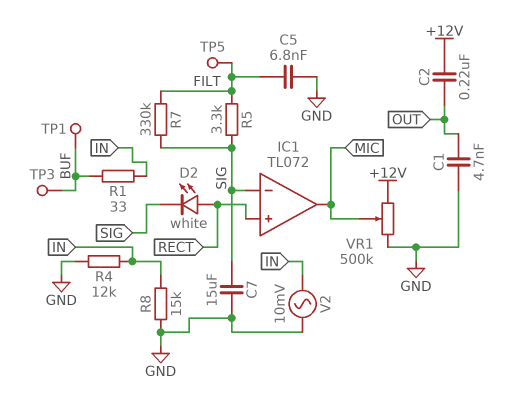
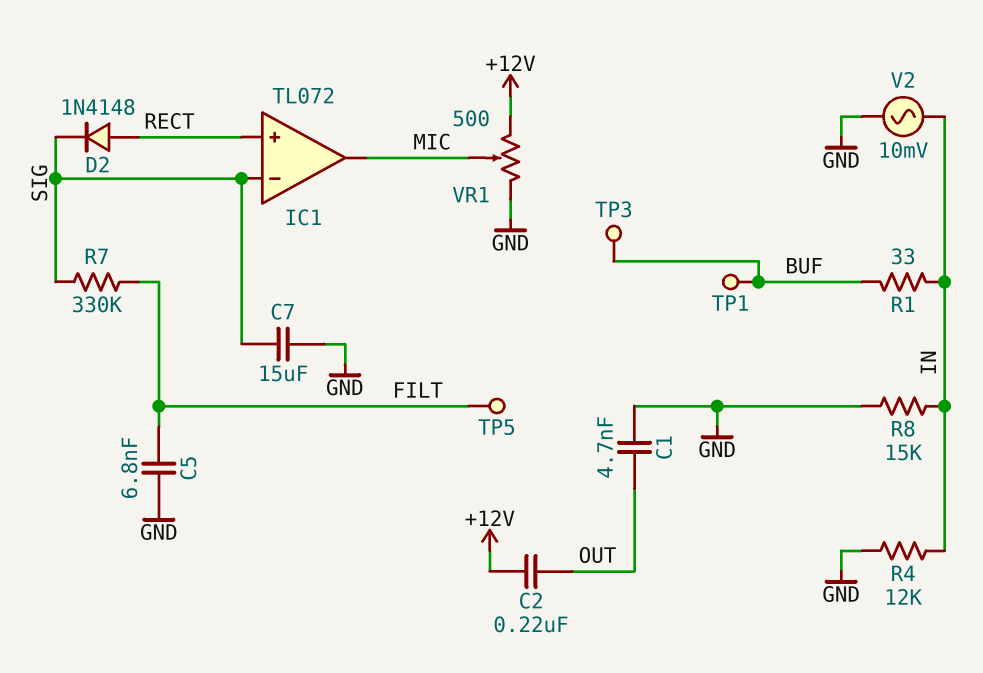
D2: LED white (A RECT, K SIG) -> diode 1N4148 (A RECT, K SIG)
R5: 3.3k (FILT, SIG) -> none
VR1: 500k (+12V, GND, wiper MIC) -> 500 (+12V, GND, wiper MIC)

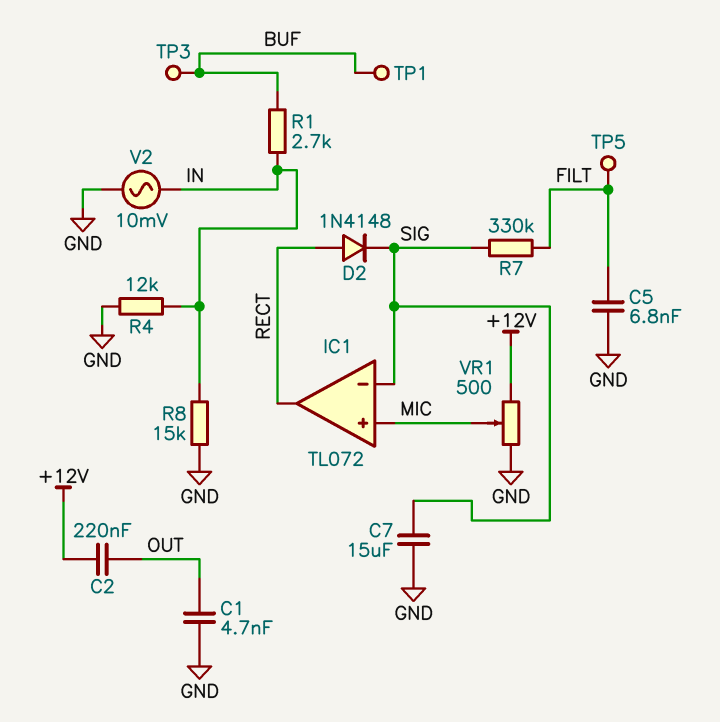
IC1 pin in+: RECT -> MIC
IC1 pin out: MIC -> RECT
R1: 33 (BUF, IN) -> 2.7k (BUF, IN)

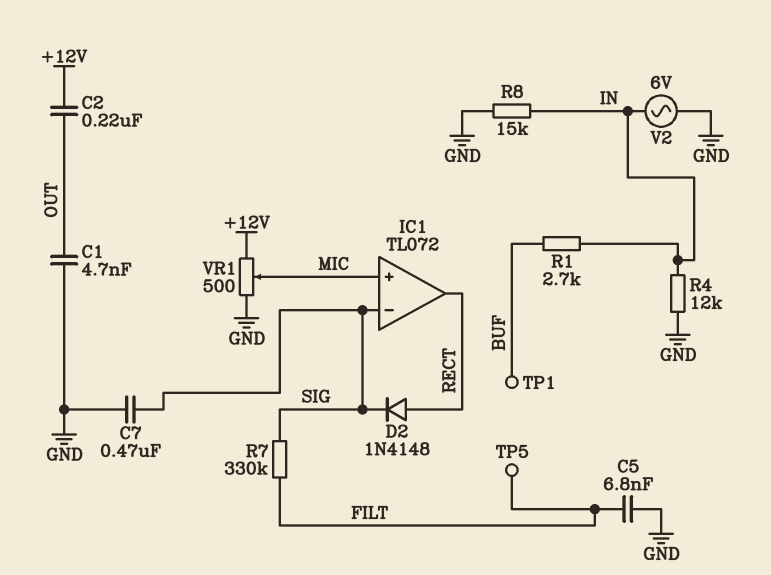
C7: 15uF (GND, SIG) -> 470nF (GND, SIG)
TP3: test point (BUF) -> none
V2: AC 10mV (GND, IN) -> AC 6V (GND, IN)

